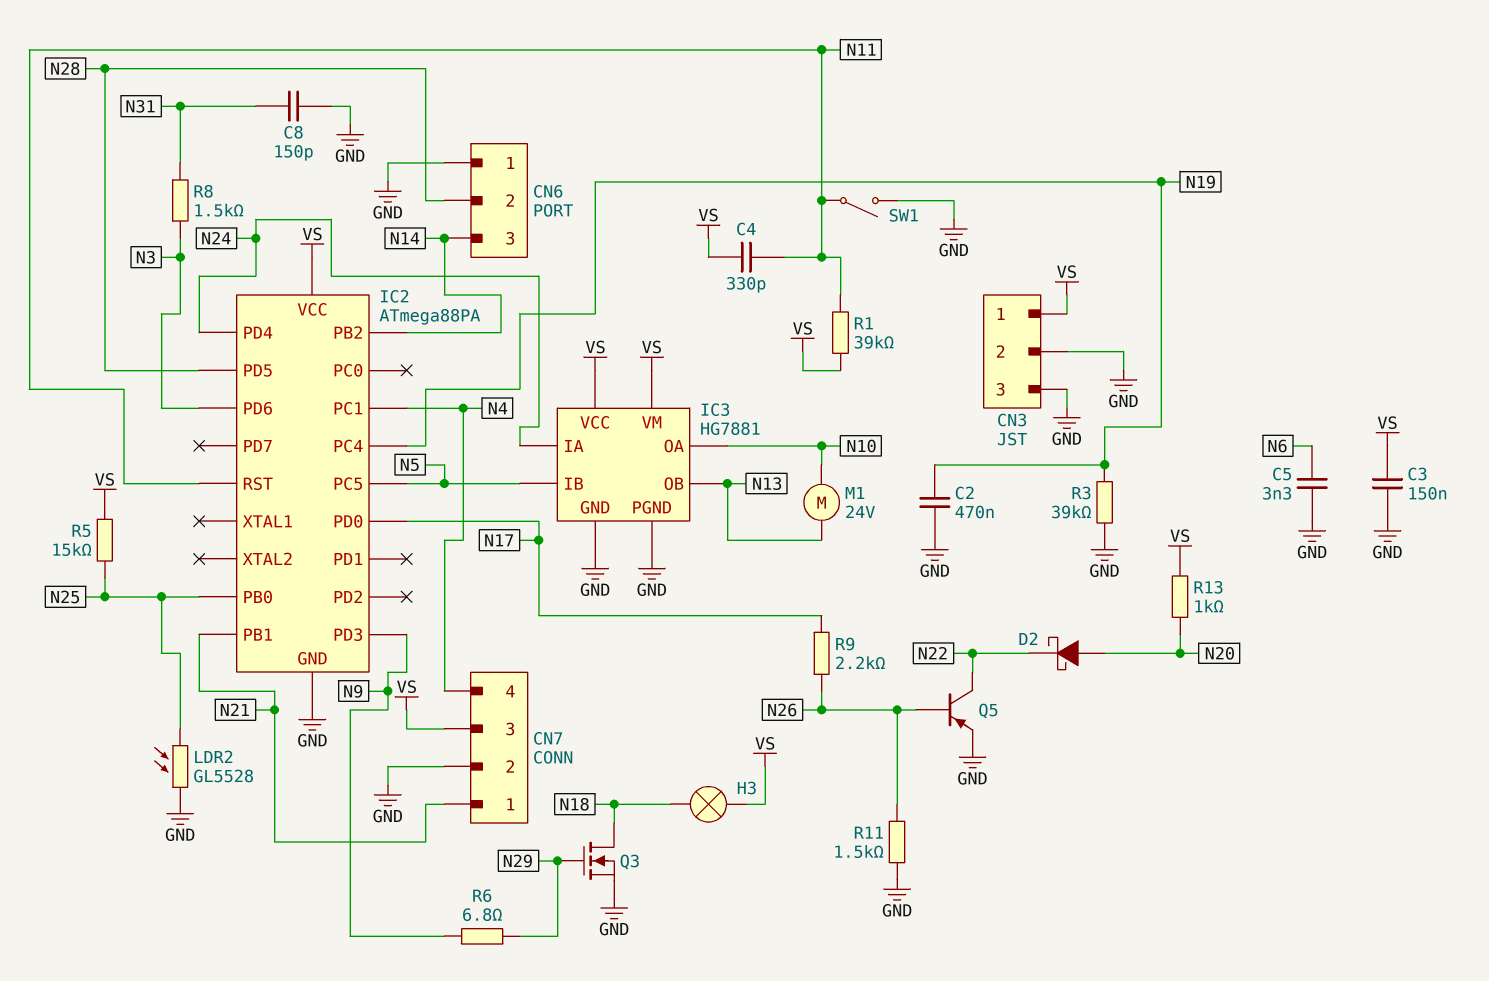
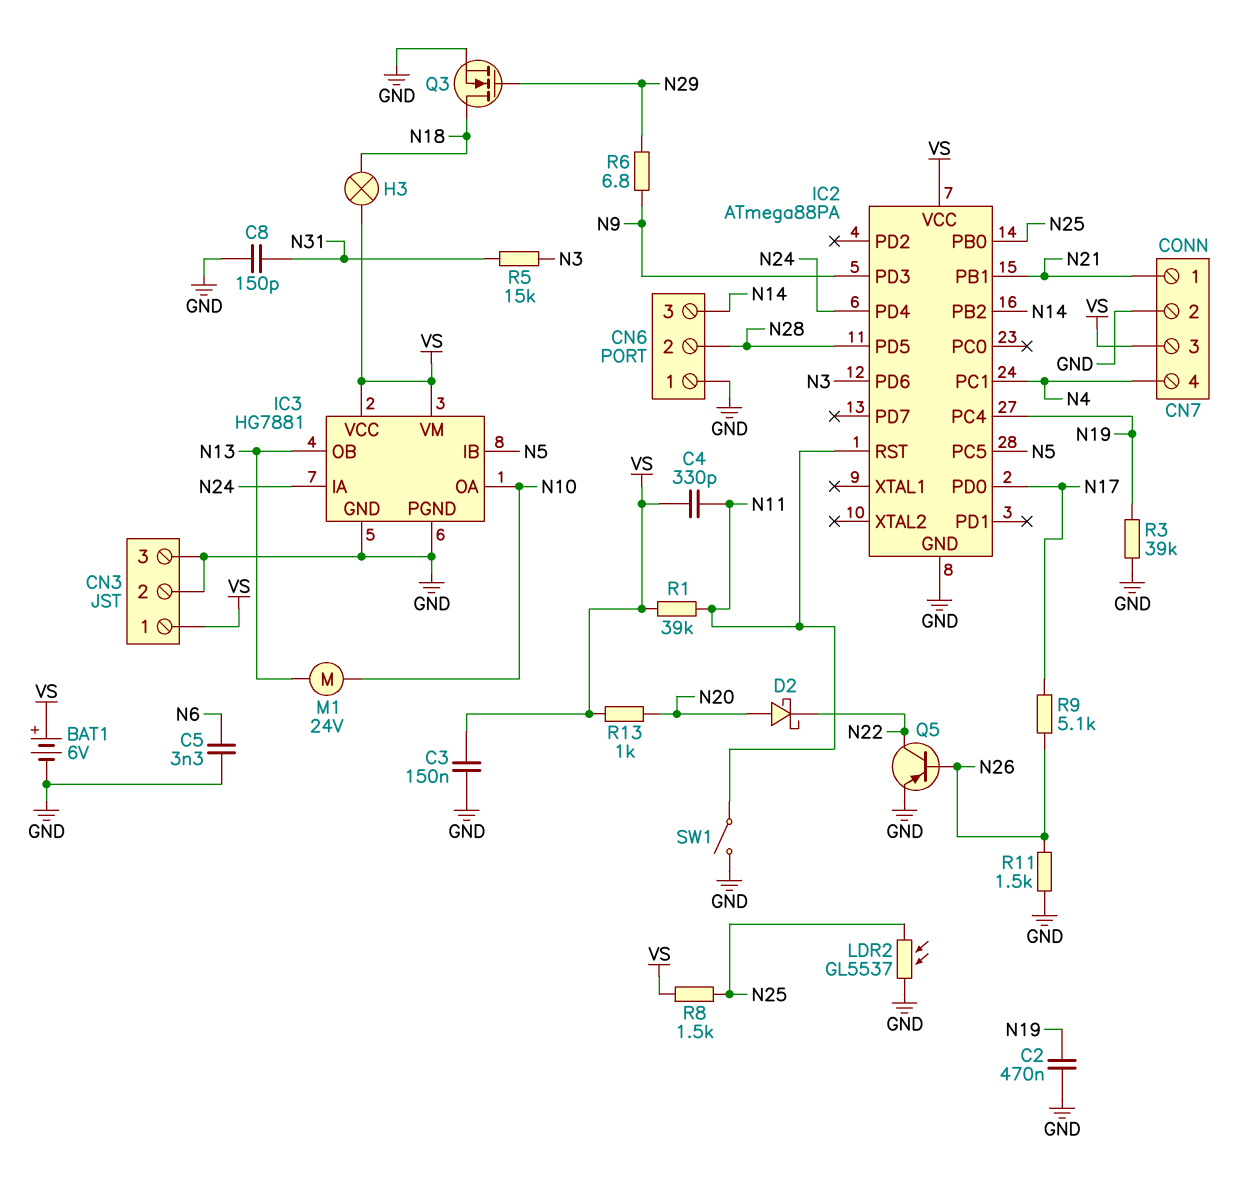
BAT1: none -> 6V (plus VS, minus GND)
LDR2: GL5528 (GND, N25) -> GL5537 (GND, N25)
R5: 15k (N25, VS) -> 15k (N3, N31)
R8: 1.5k (N3, N31) -> 1.5k (N25, VS)
R9: 2.2k (N17, N26) -> 5.1k (N17, N26)

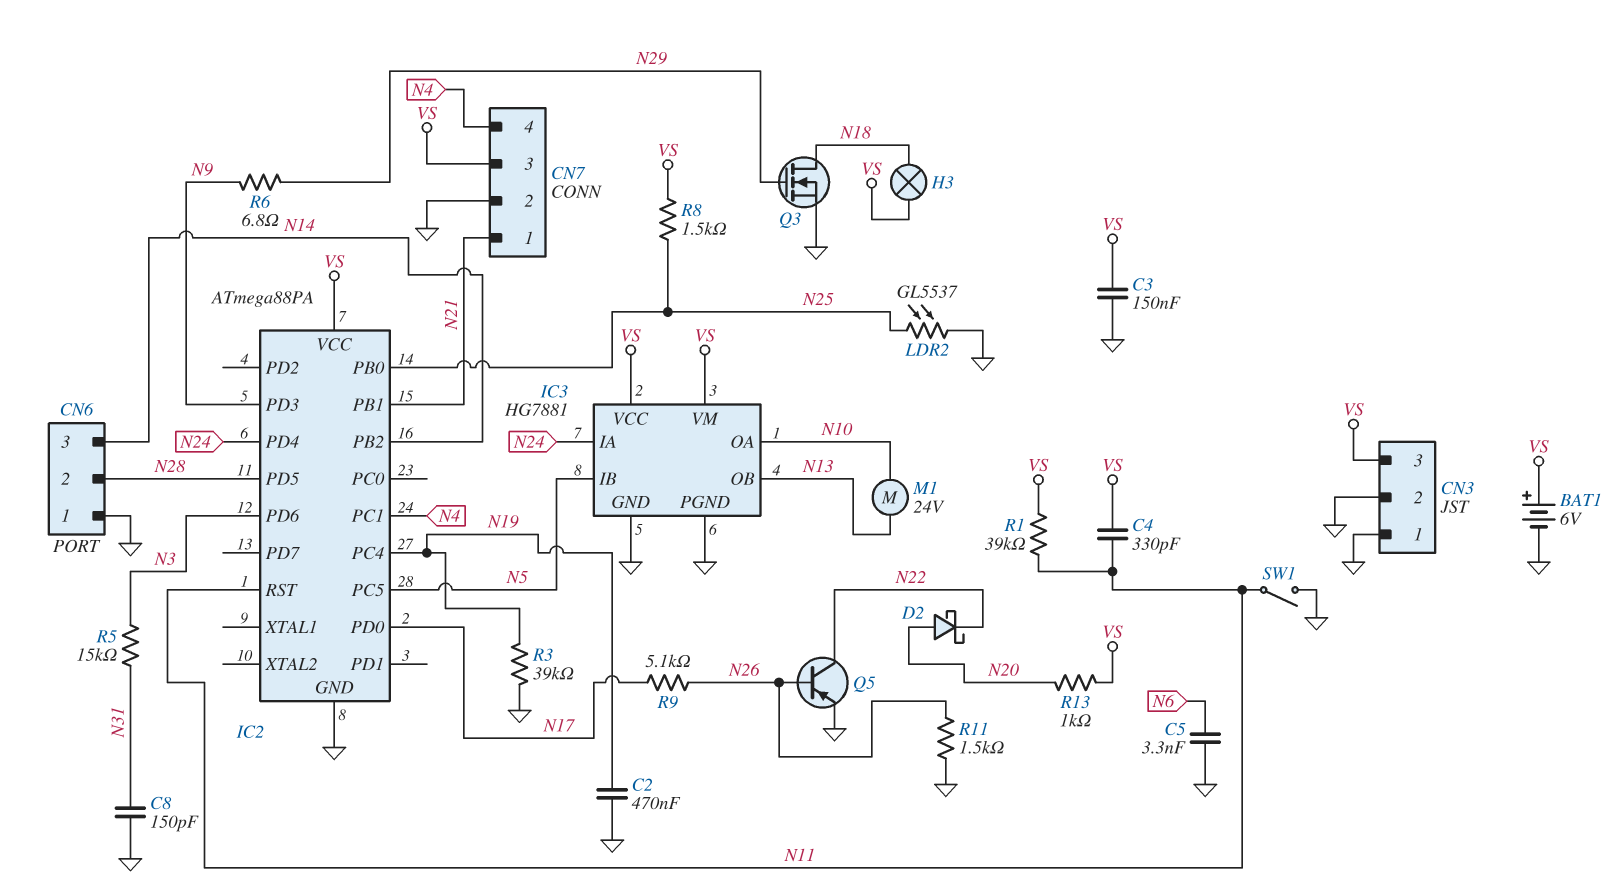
CN3 pin 1: VS -> GND
CN3 pin 3: GND -> VS

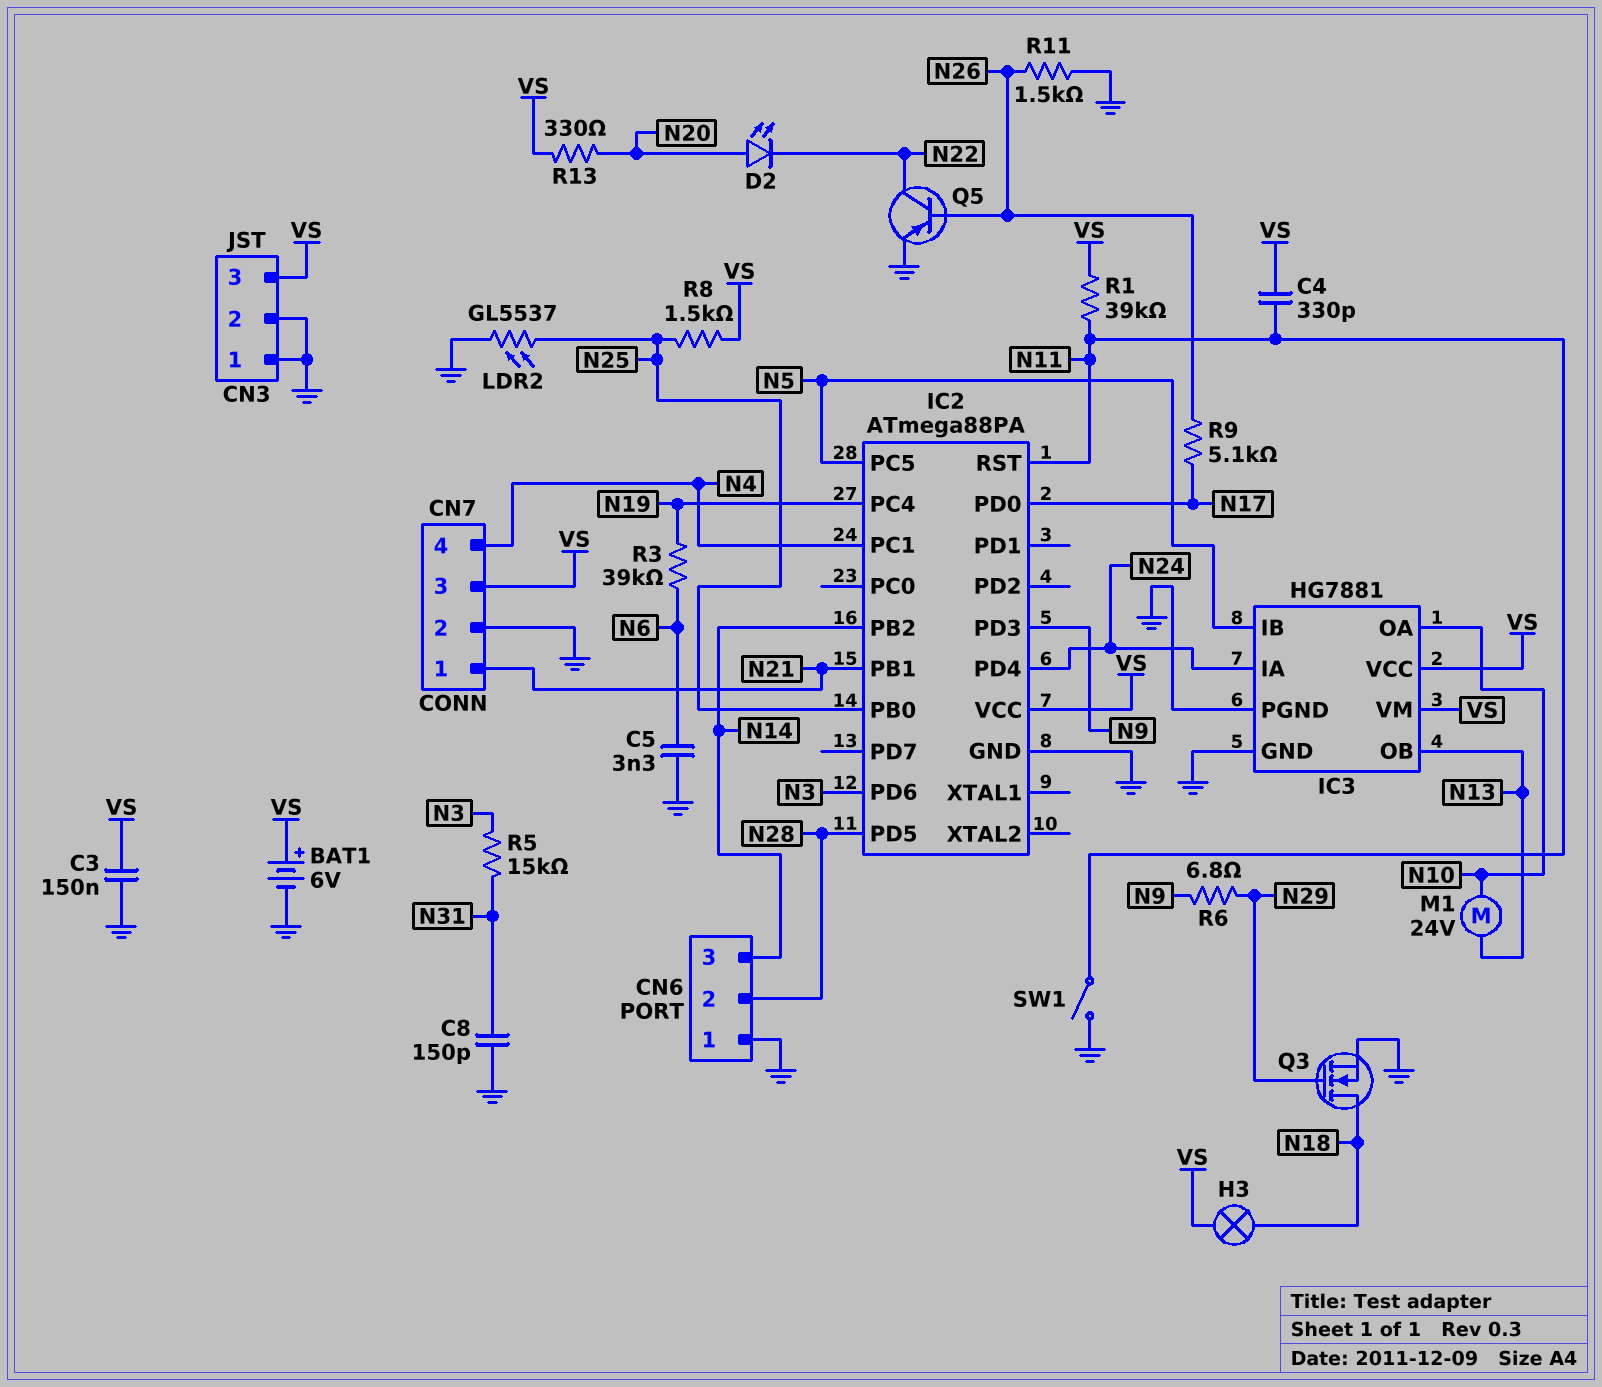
C2: 470nF (GND, N19) -> none
D2: schottky (A N20, K N22) -> LED (A N20, K N22)
R3: 39k (GND, N19) -> 39k (N6, N19)
R13: 1k (N20, VS) -> 330 (N20, VS)

